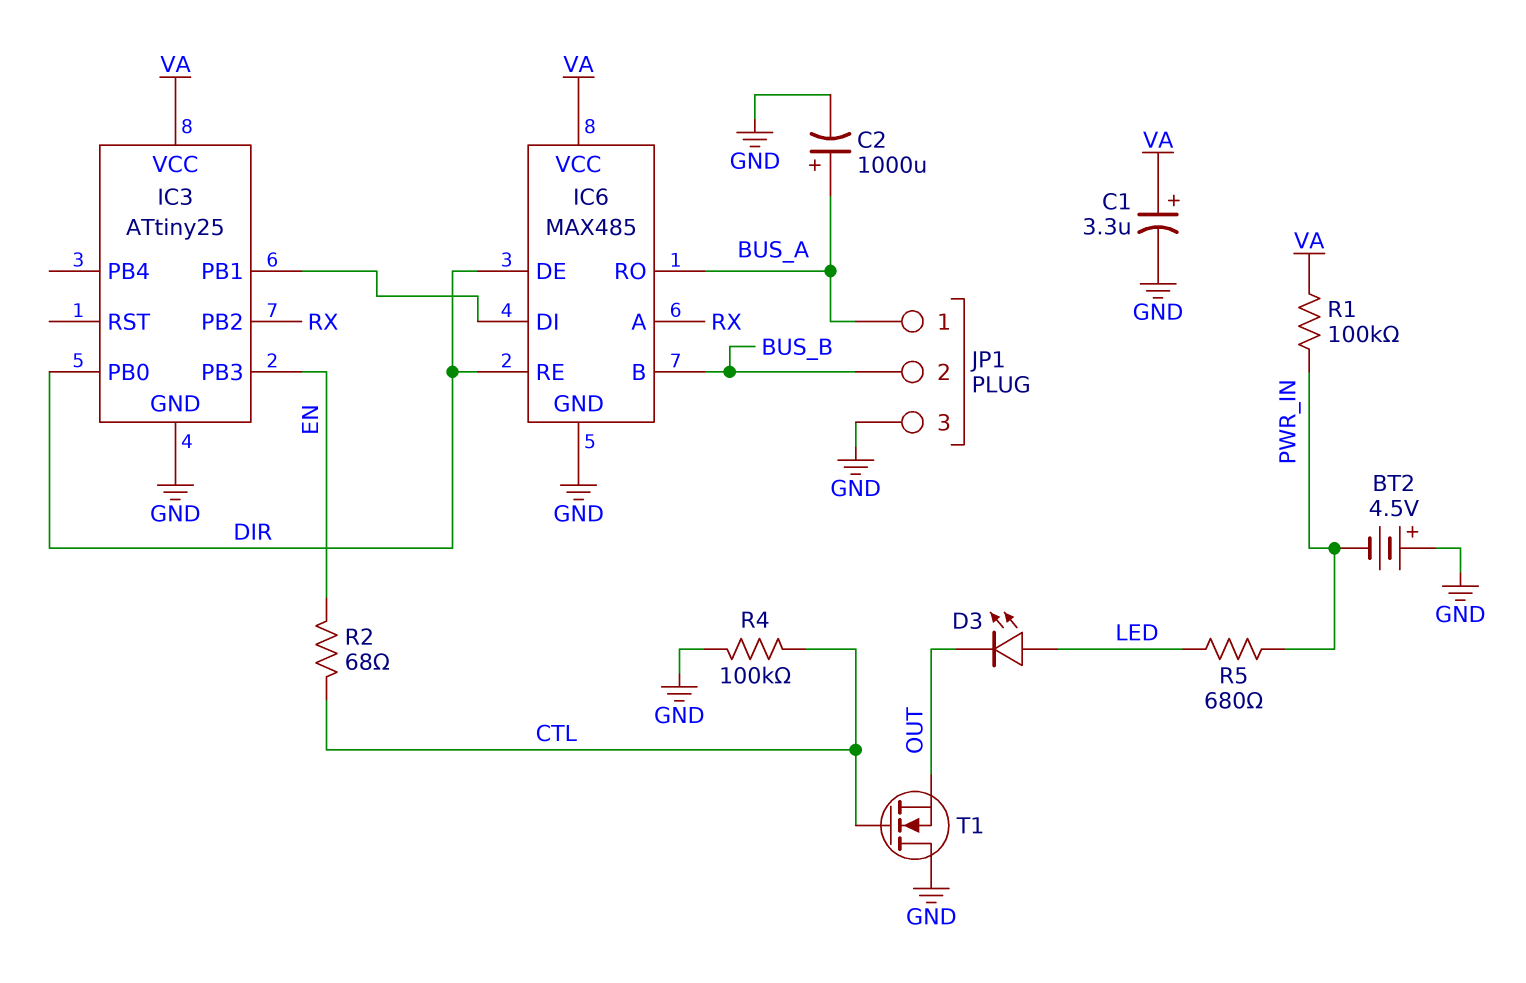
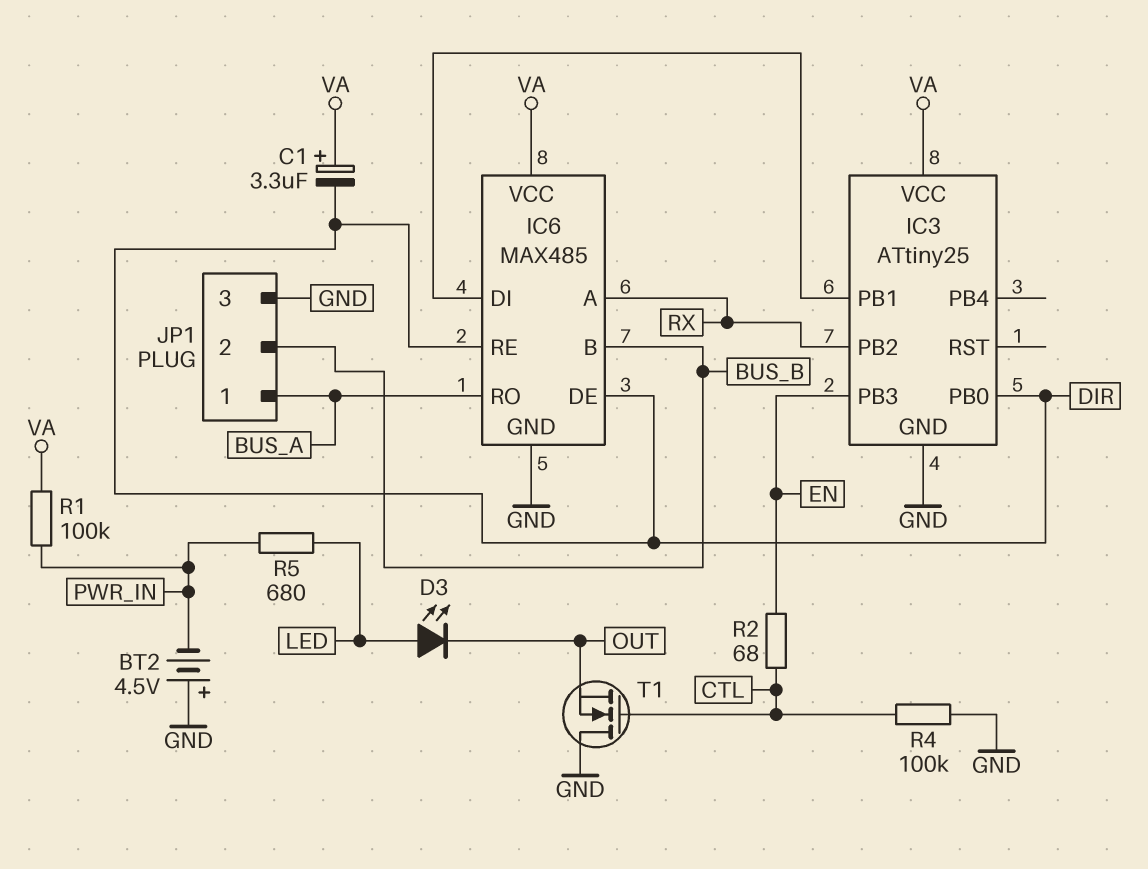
C1: 3.3uF (plus VA, minus GND) -> 3.3uF (plus VA, minus DIR)
C2: 1000uF (plus BUS_A, minus GND) -> none

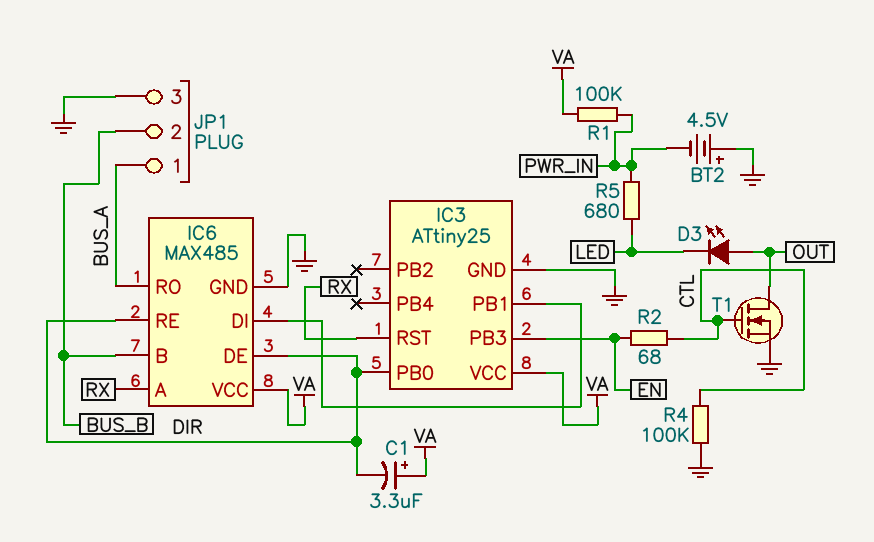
D3: LED (A LED, K OUT) -> LED (A OUT, K LED)
IC3 pin PB2: RX -> none
IC3 pin RST: none -> RX
T1: NMOS (G CTL, D GND, S OUT) -> NMOS (G CTL, D OUT, S GND)

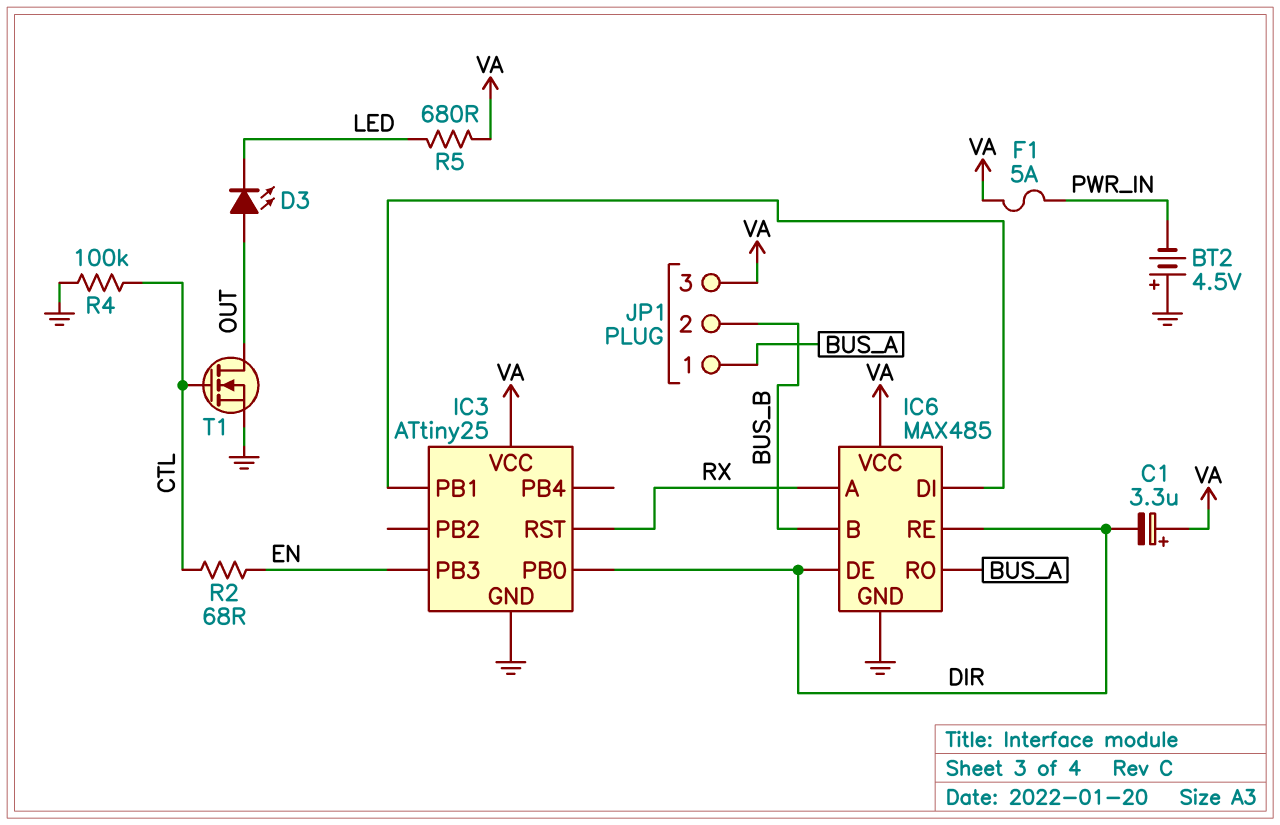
F1: none -> 5A (PWR_IN, VA)
JP1 pin 3: GND -> VA
R1: 100k (PWR_IN, VA) -> none
R5: 680 (LED, PWR_IN) -> 680 (LED, VA)

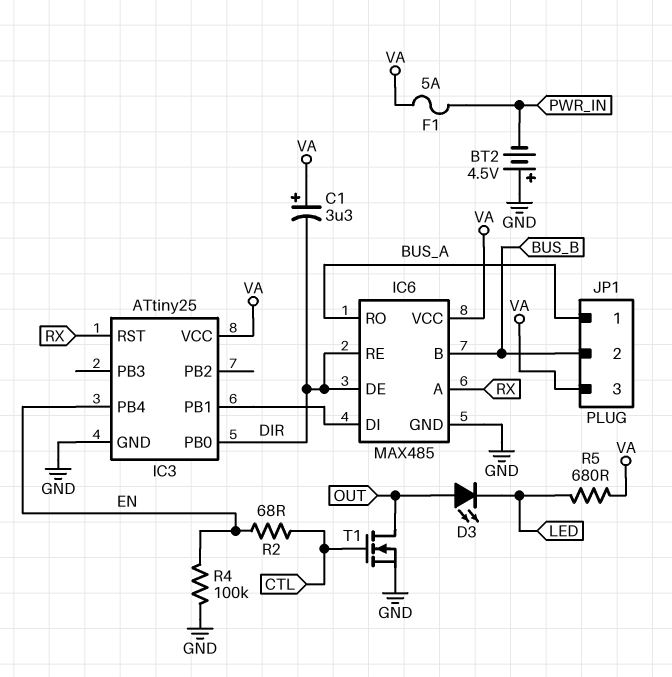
IC3 pin PB3: EN -> none
IC3 pin PB4: none -> EN
R4: 100k (CTL, GND) -> 100k (EN, GND)

